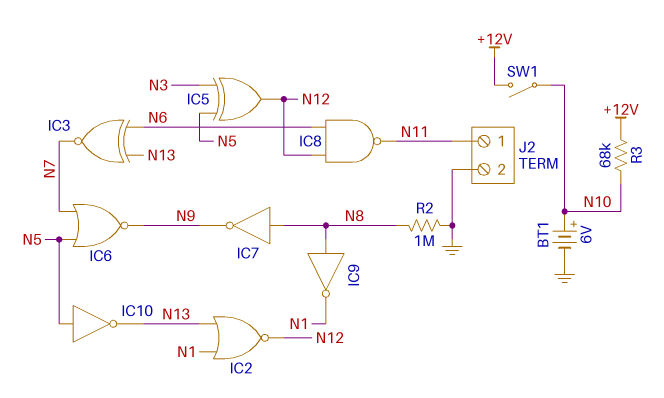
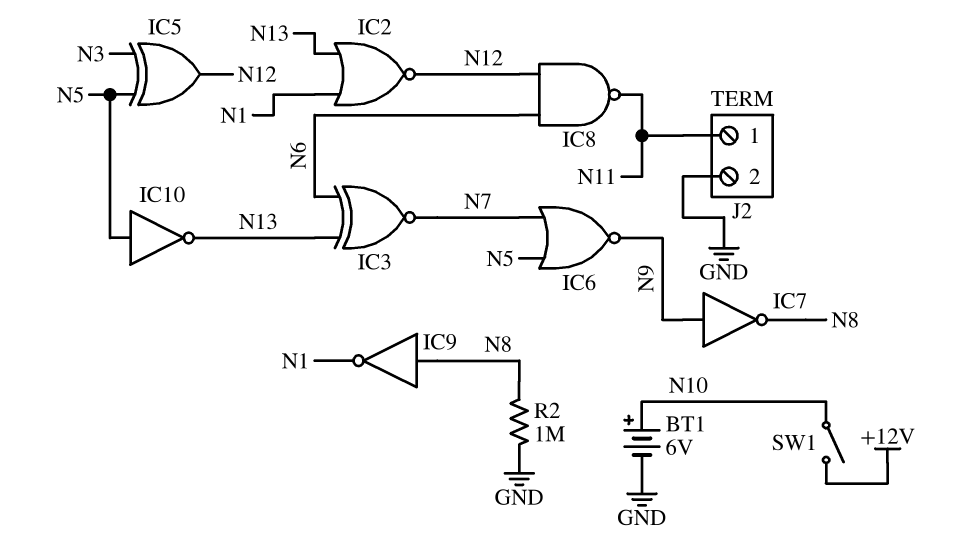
IC7: NOT (in N8, out N9) -> NOT (in N9, out N8)
R3: 68k (+12V, N10) -> none

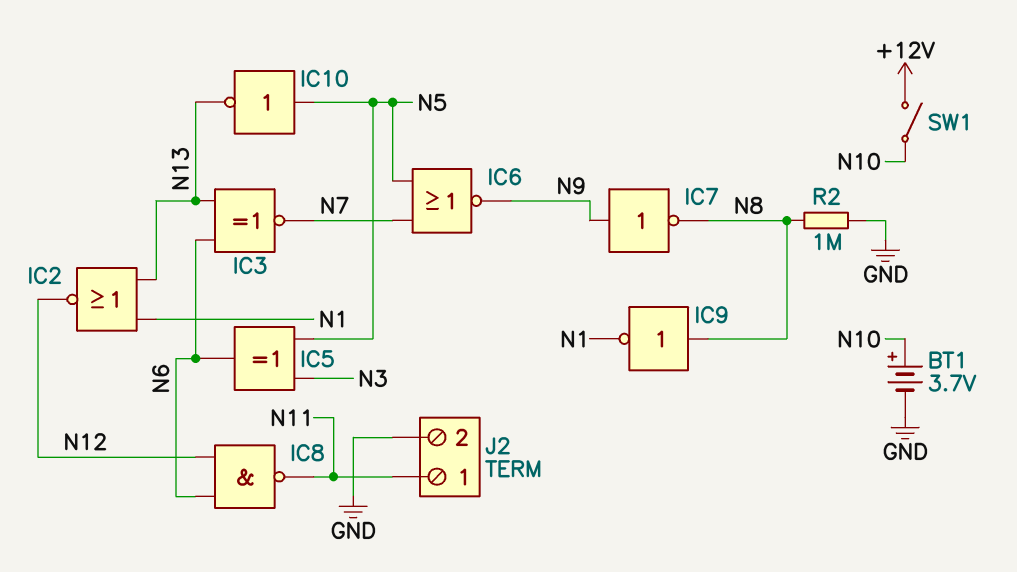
BT1: 6V (plus N10, minus GND) -> 3.7V (plus N10, minus GND)
IC5: XOR (in N3, in N5, out N12) -> XOR (in N3, in N5, out N6)

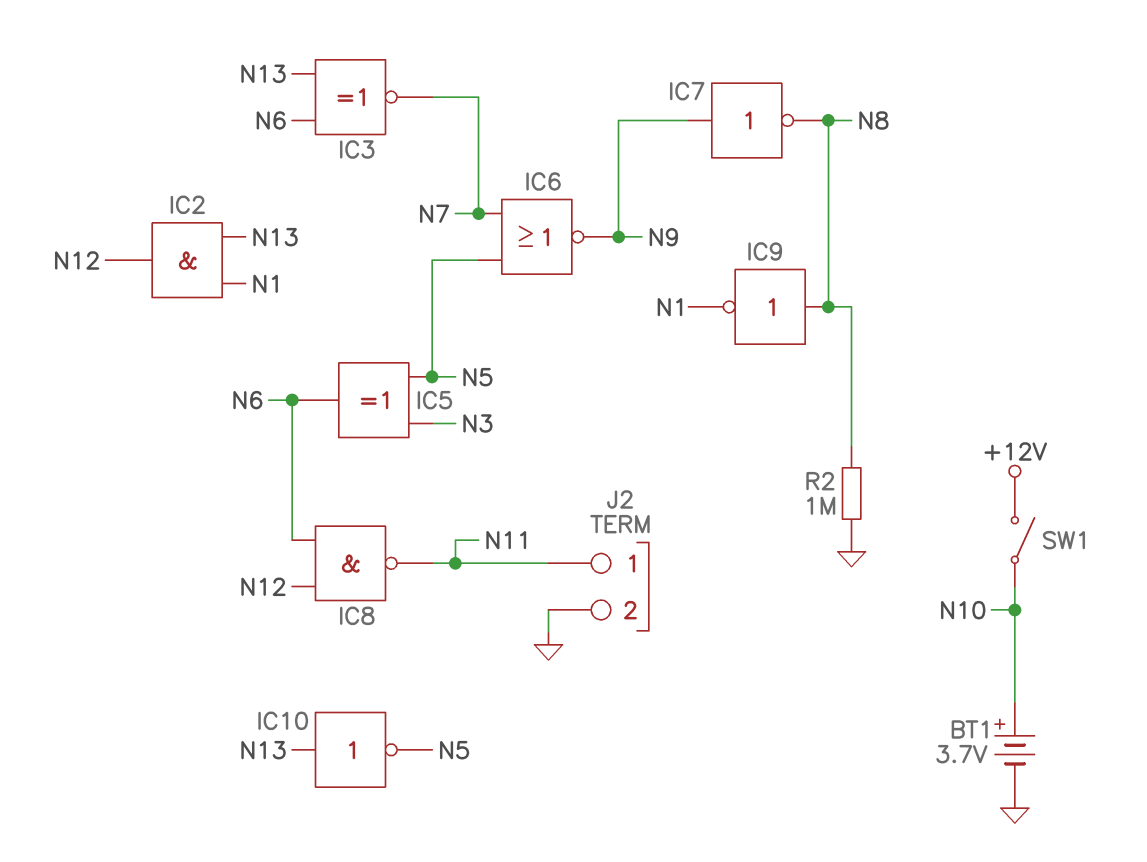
IC2: NOR (in N1, in N13, out N12) -> AND (in N1, in N13, out N12)
IC10: NOT (in N5, out N13) -> NOT (in N13, out N5)

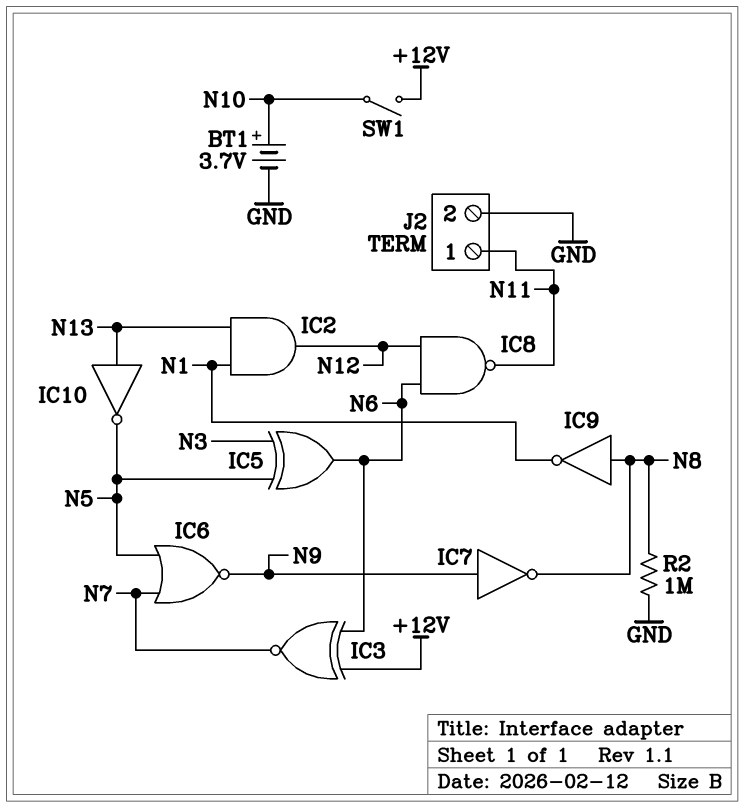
IC3: XNOR (in N6, in N13, out N7) -> XNOR (in +12V, in N6, out N7)

